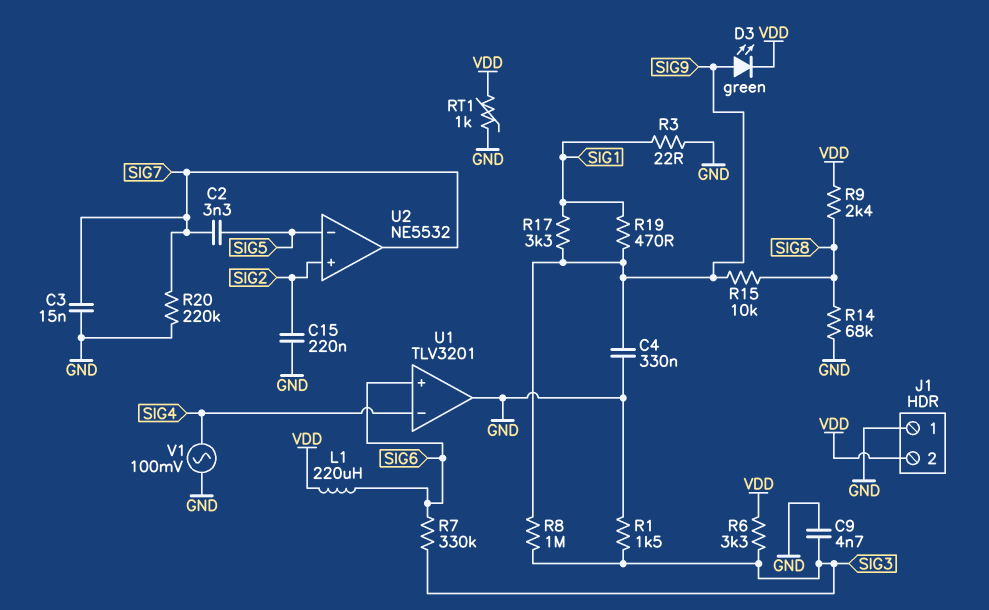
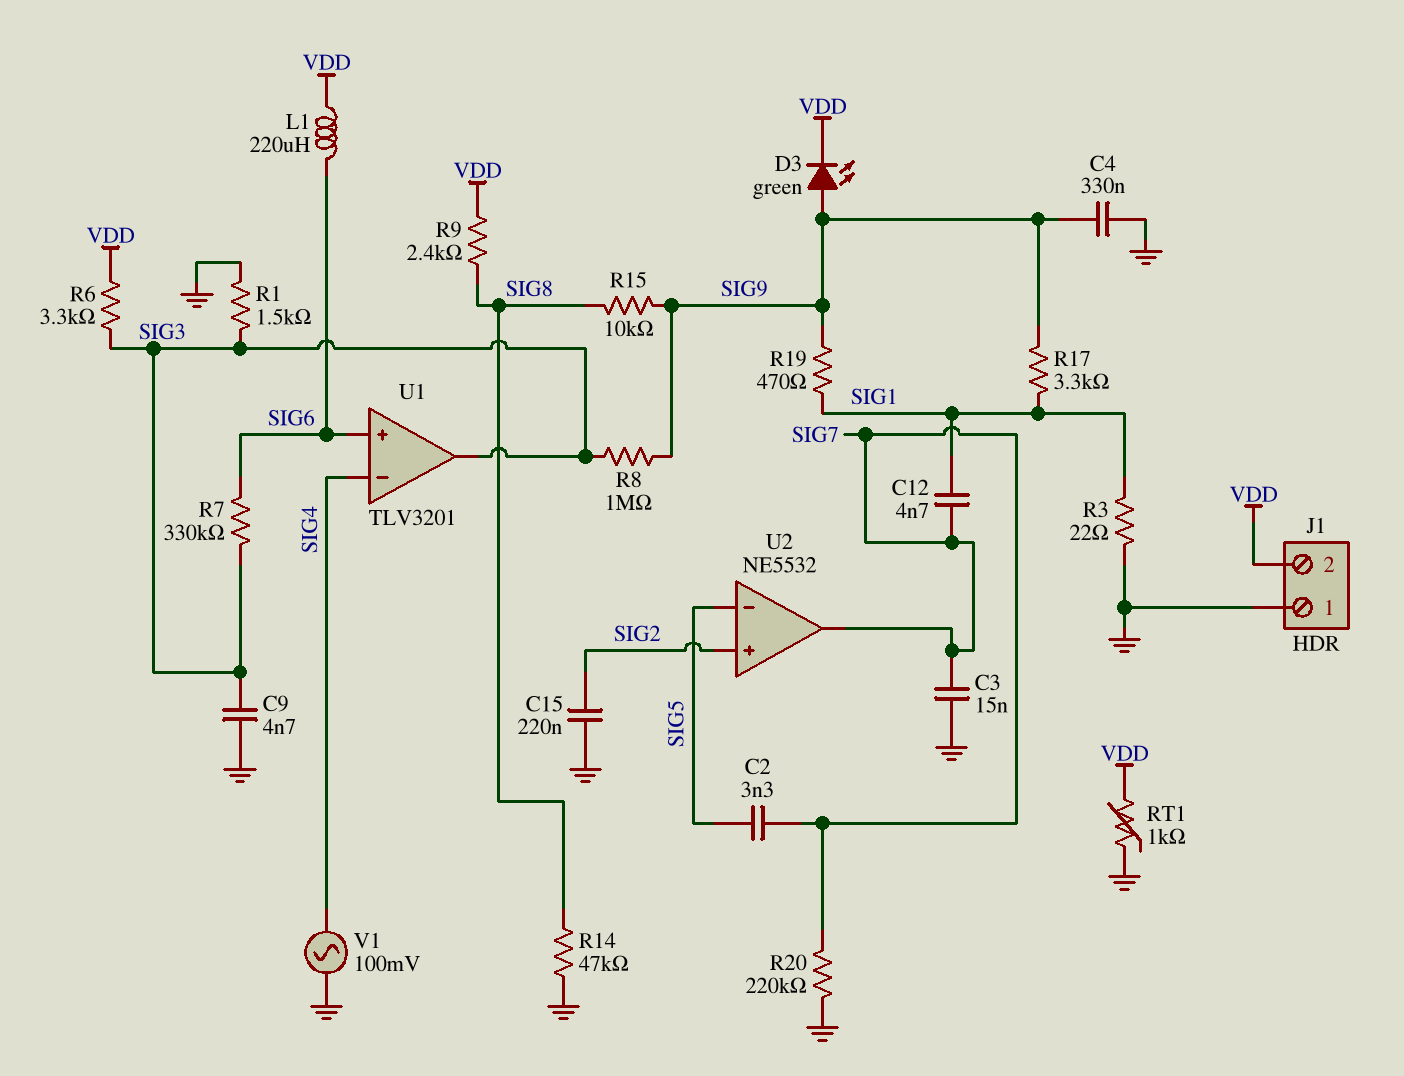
C12: none -> 4.7nF (SIG1, SIG7)
R14: 68k (GND, SIG8) -> 47k (GND, SIG8)
U1 pin out: GND -> SIG3

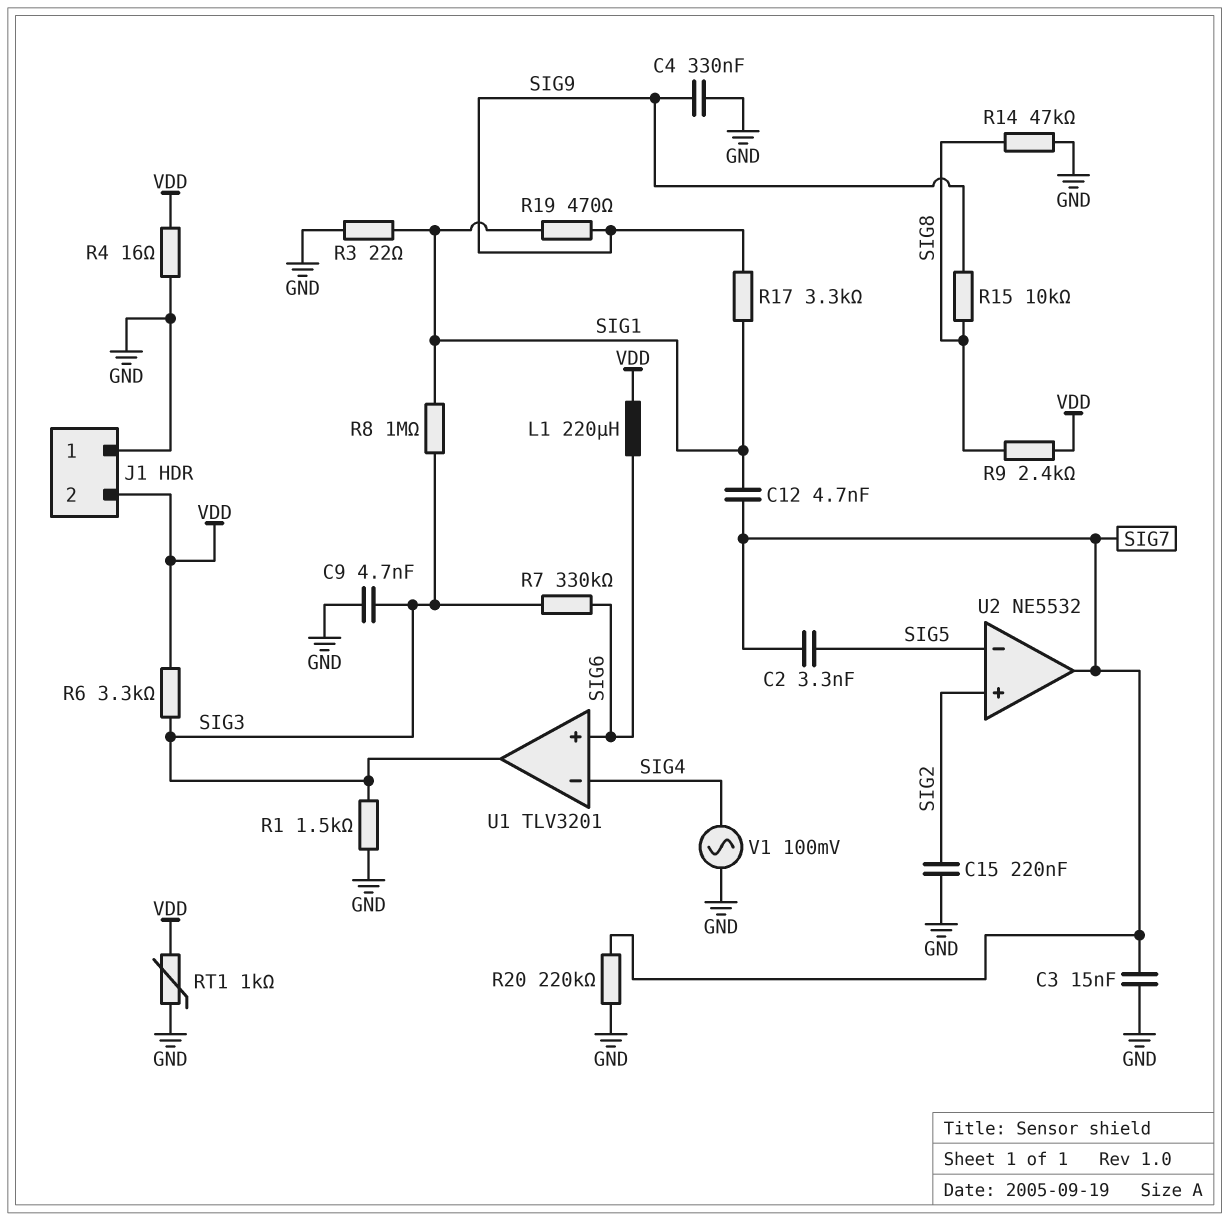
D3: LED green (A SIG9, K VDD) -> none
R4: none -> 16 (GND, VDD)
R8: 1M (SIG3, SIG9) -> 1M (SIG1, SIG3)

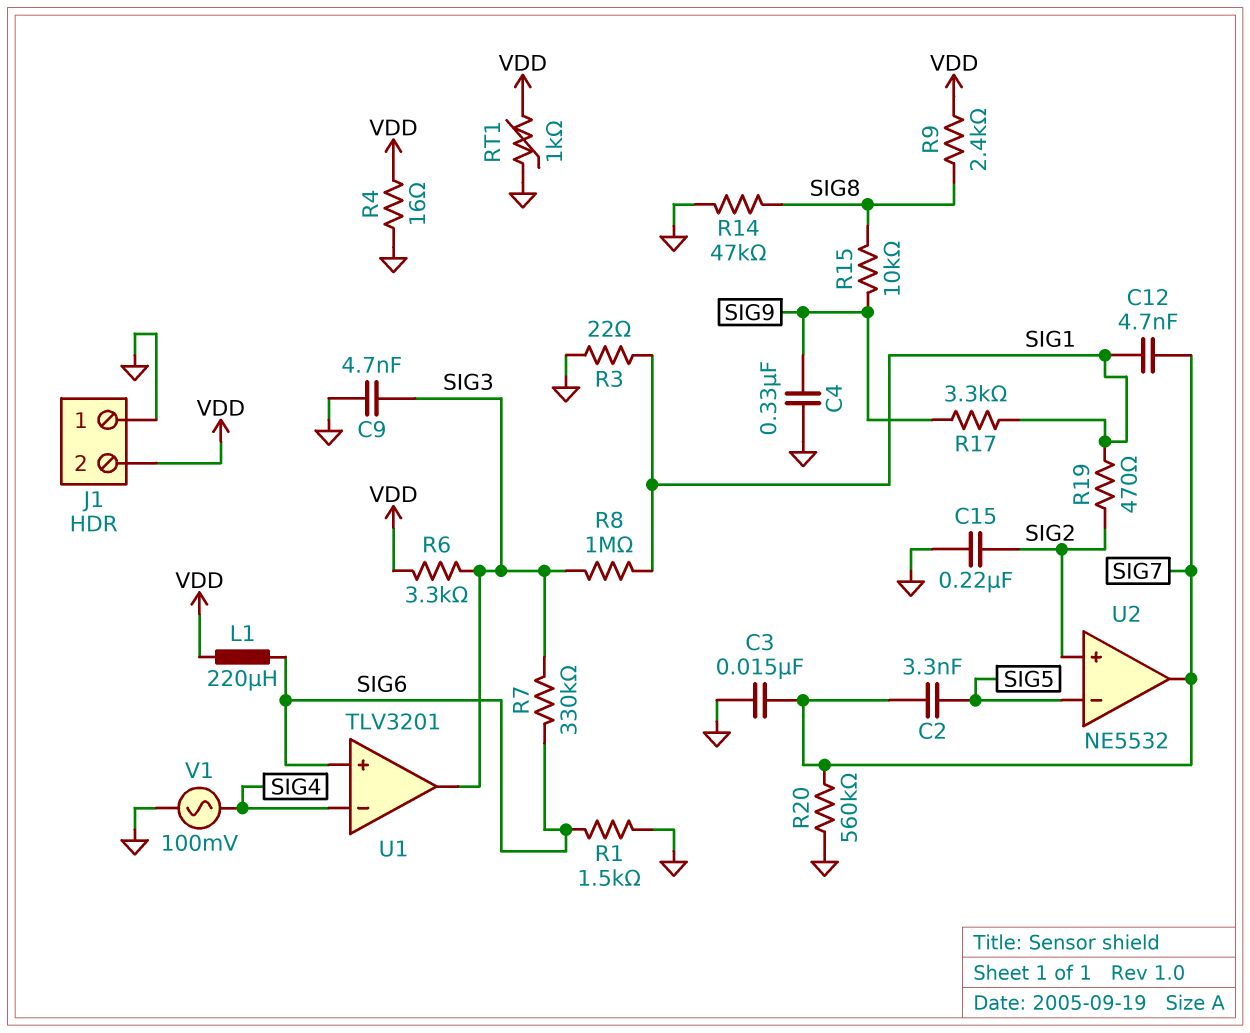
R1: 1.5k (GND, SIG3) -> 1.5k (GND, SIG6)
R19: 470 (SIG1, SIG9) -> 470 (SIG1, SIG2)
R20: 220k (GND, SIG7) -> 560k (GND, SIG7)

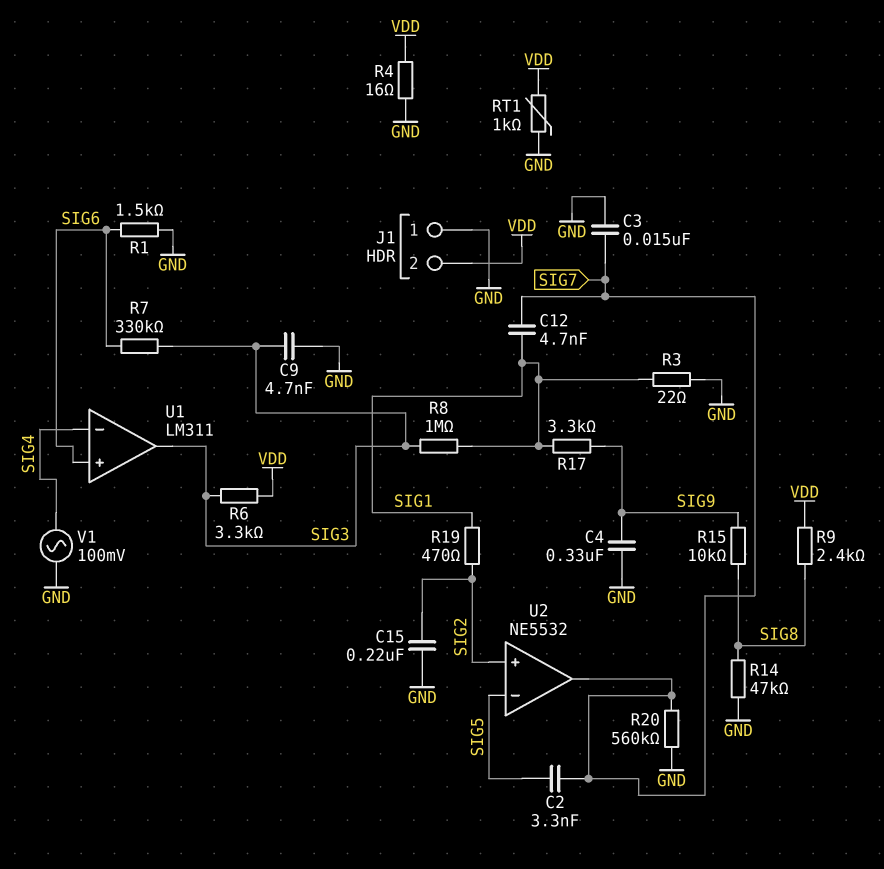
L1: 220uH (SIG6, VDD) -> none
U1: TLV3201 -> LM311

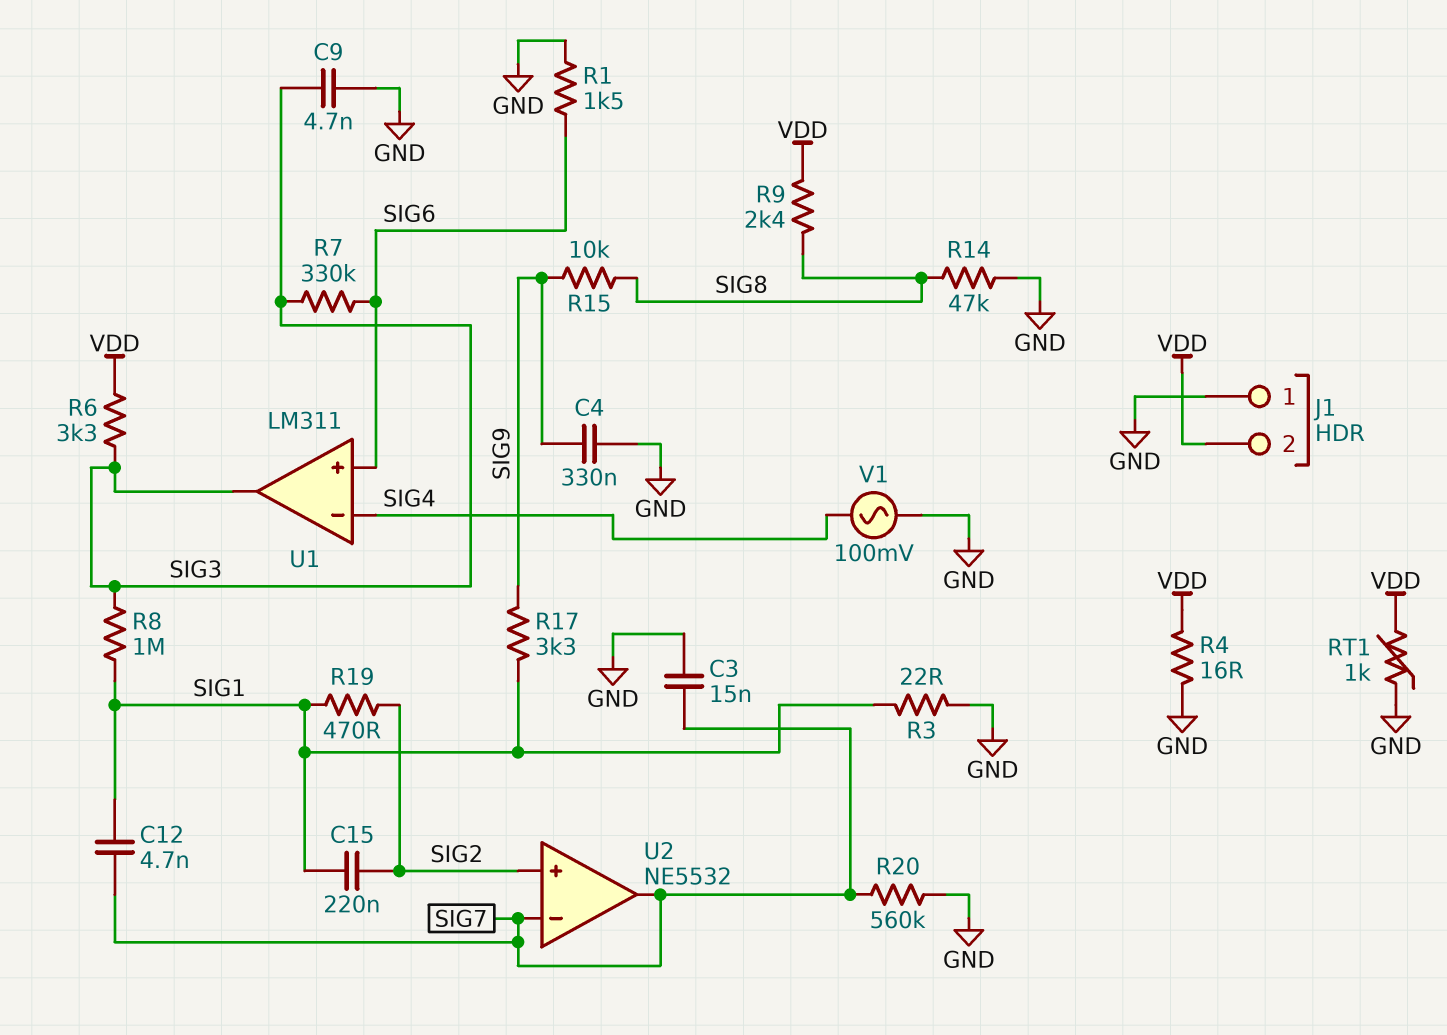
C2: 3.3nF (SIG5, SIG7) -> none
C15: 220nF (GND, SIG2) -> 220nF (SIG1, SIG2)
U2 pin in-: SIG5 -> SIG7

